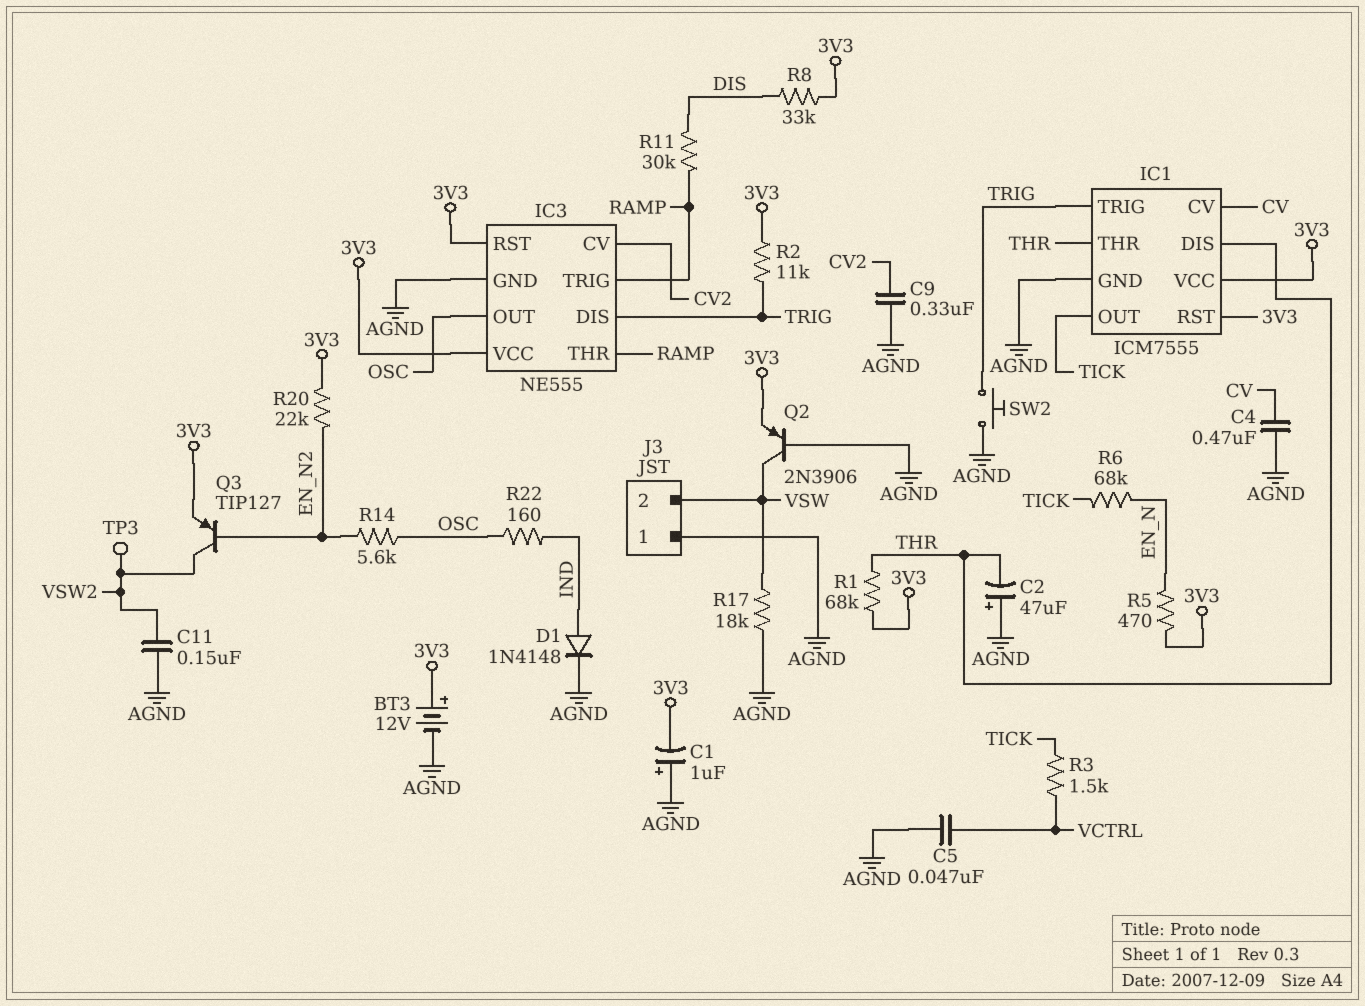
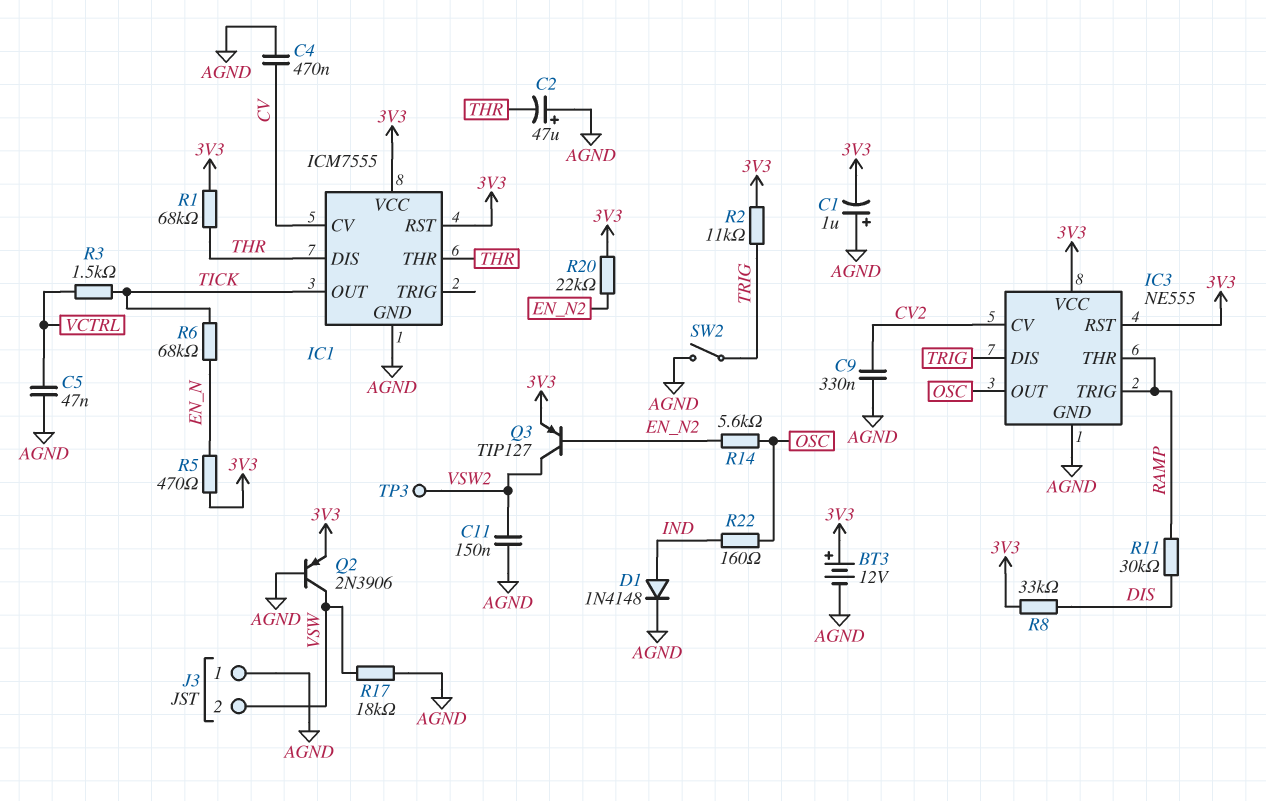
IC1 pin TRIG: TRIG -> none
SW2: button (AGND, TRIG) -> switch (AGND, TRIG)

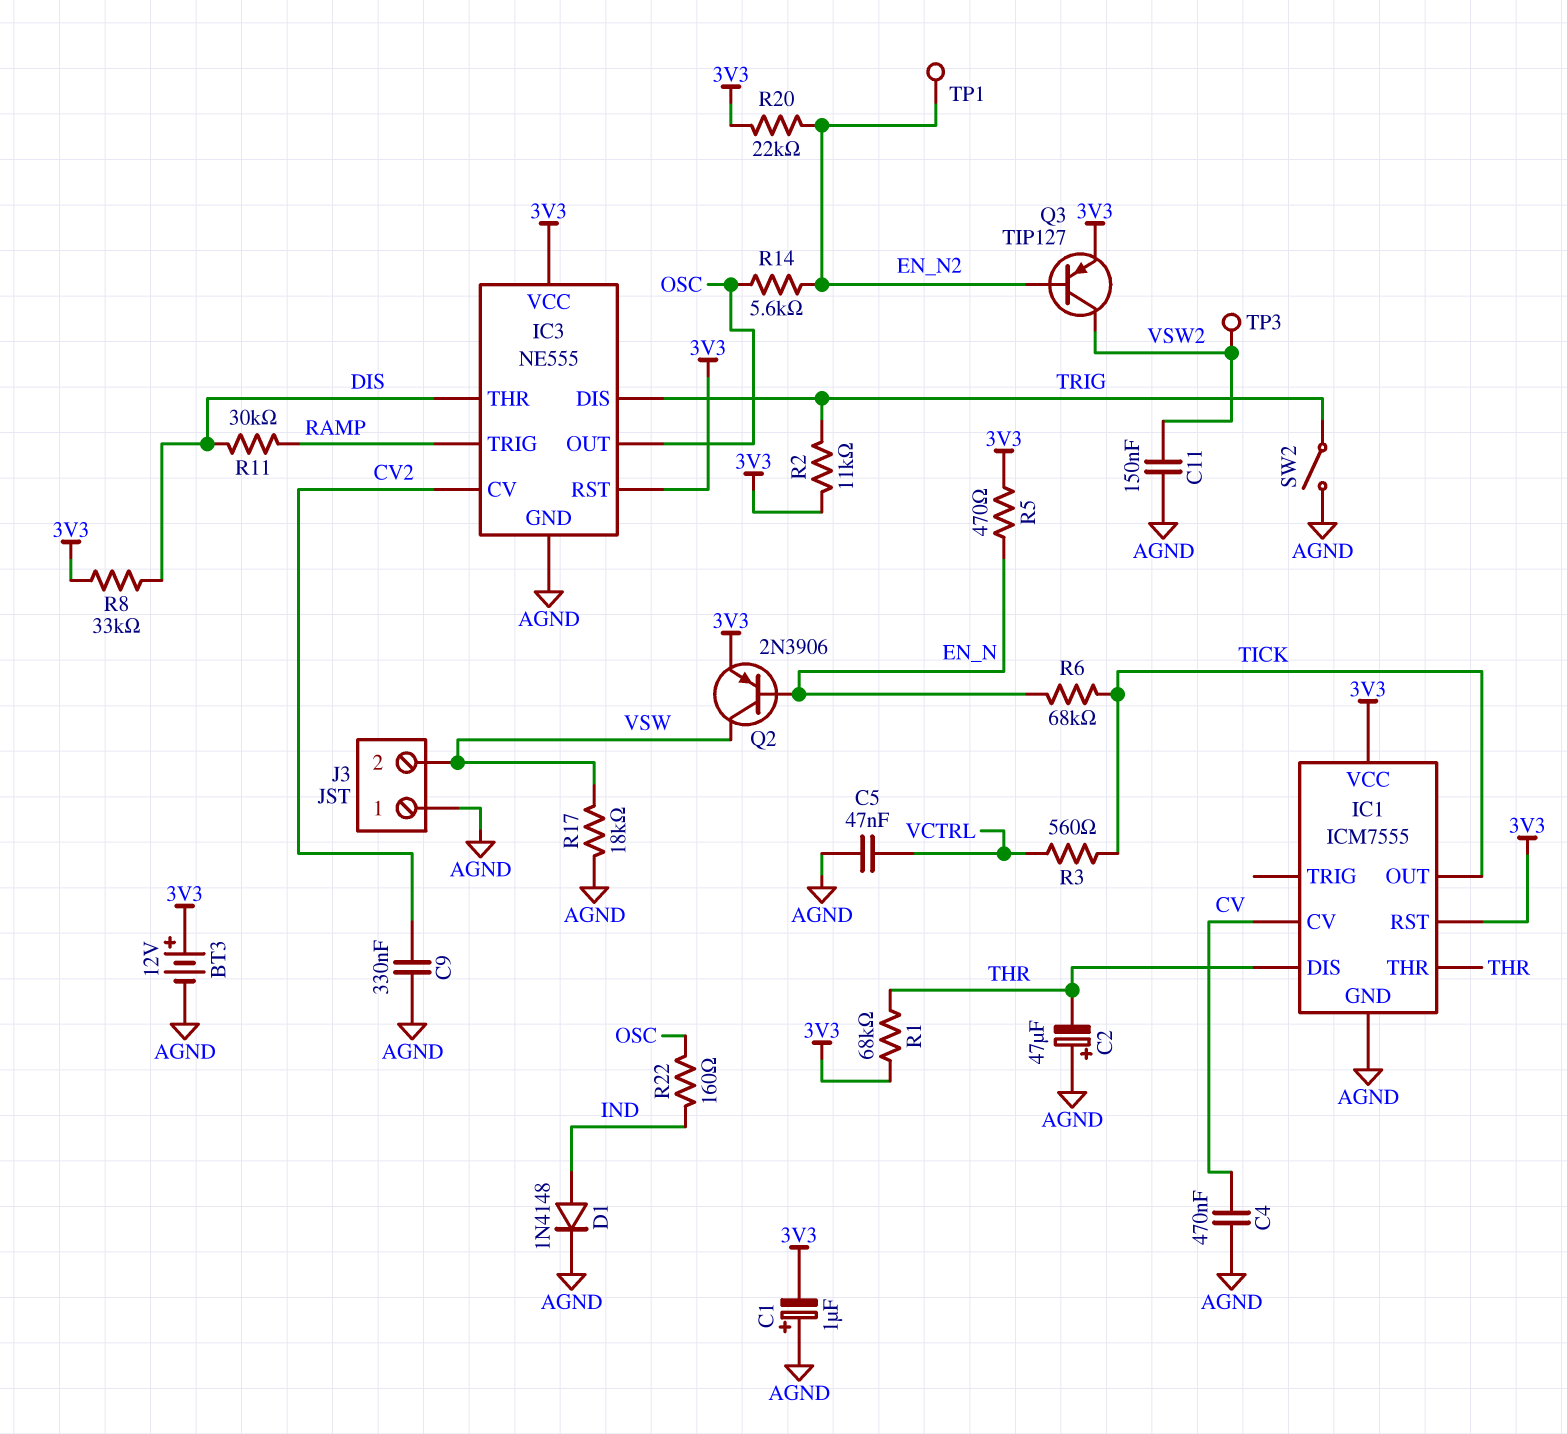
IC3 pin THR: RAMP -> DIS
Q2: PNP 2N3906 (B AGND, C VSW, E 3V3) -> PNP 2N3906 (B EN_N, C VSW, E 3V3)
R3: 1.5k (TICK, VCTRL) -> 560 (TICK, VCTRL)
TP1: none -> test point (EN_N2)

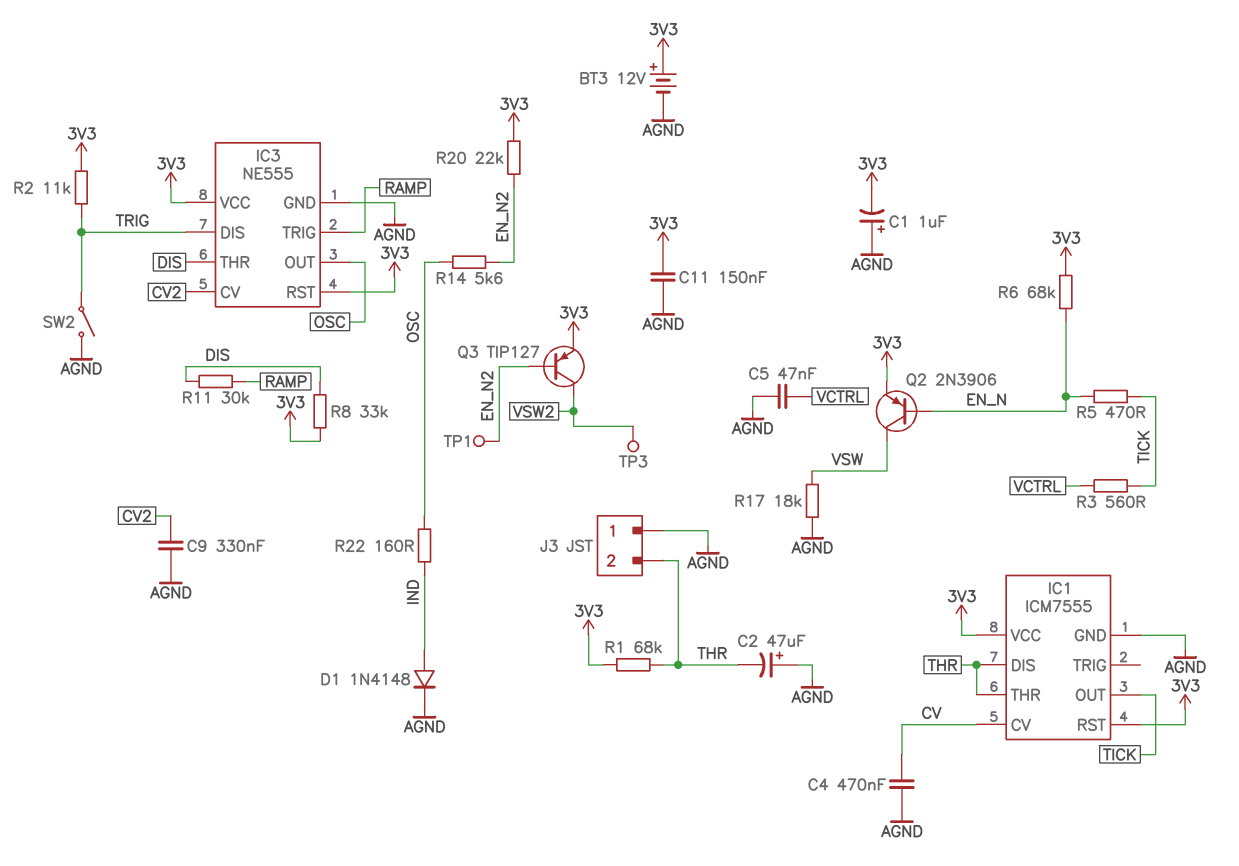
C11: 150nF (AGND, VSW2) -> 150nF (3V3, AGND)
J3 pin 2: VSW -> THR
R5: 470 (3V3, EN_N) -> 470 (EN_N, TICK)
R6: 68k (EN_N, TICK) -> 68k (3V3, EN_N)

